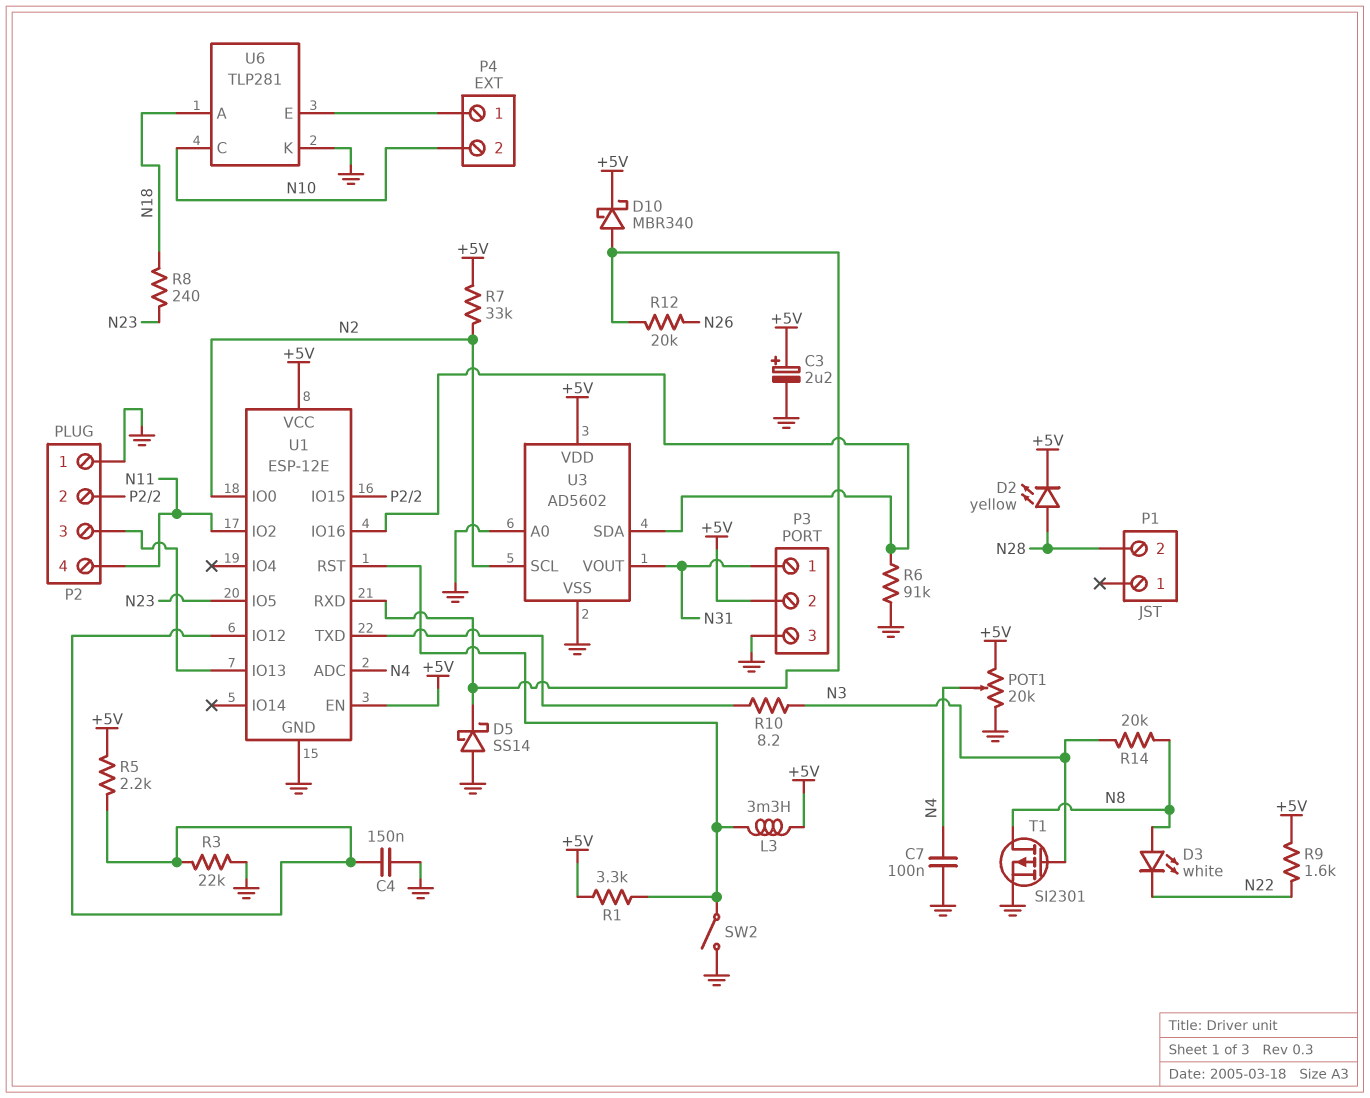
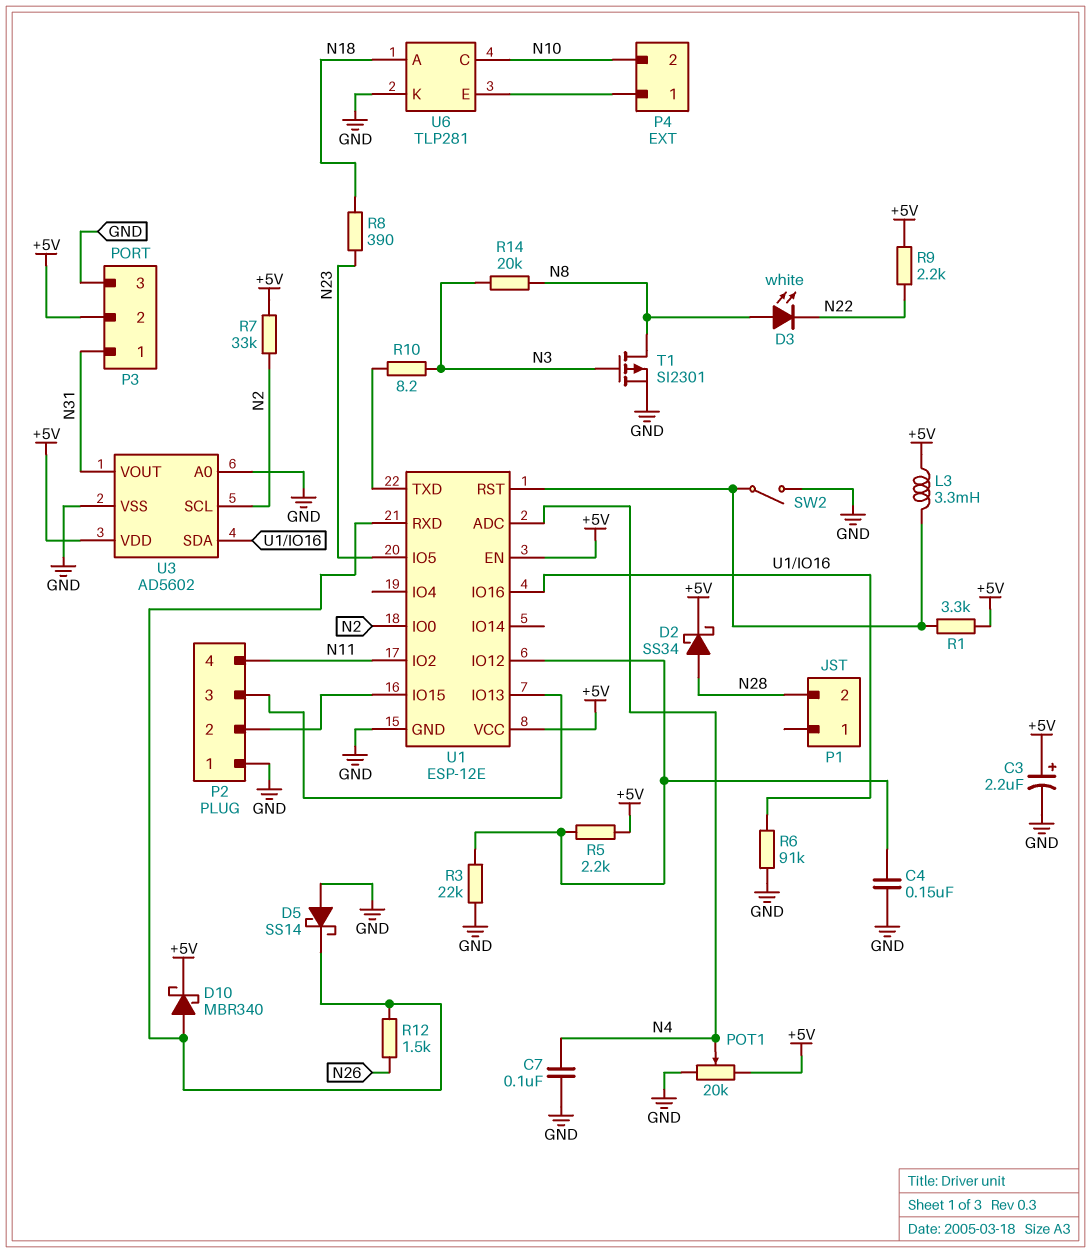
D2: LED yellow (A N28, K +5V) -> schottky SS34 (A N28, K +5V)
R8: 240 (N18, N23) -> 390 (N18, N23)
R9: 1.6k (+5V, N22) -> 2.2k (+5V, N22)
R12: 20k (N26, U1/RXD) -> 1.5k (N26, U1/RXD)

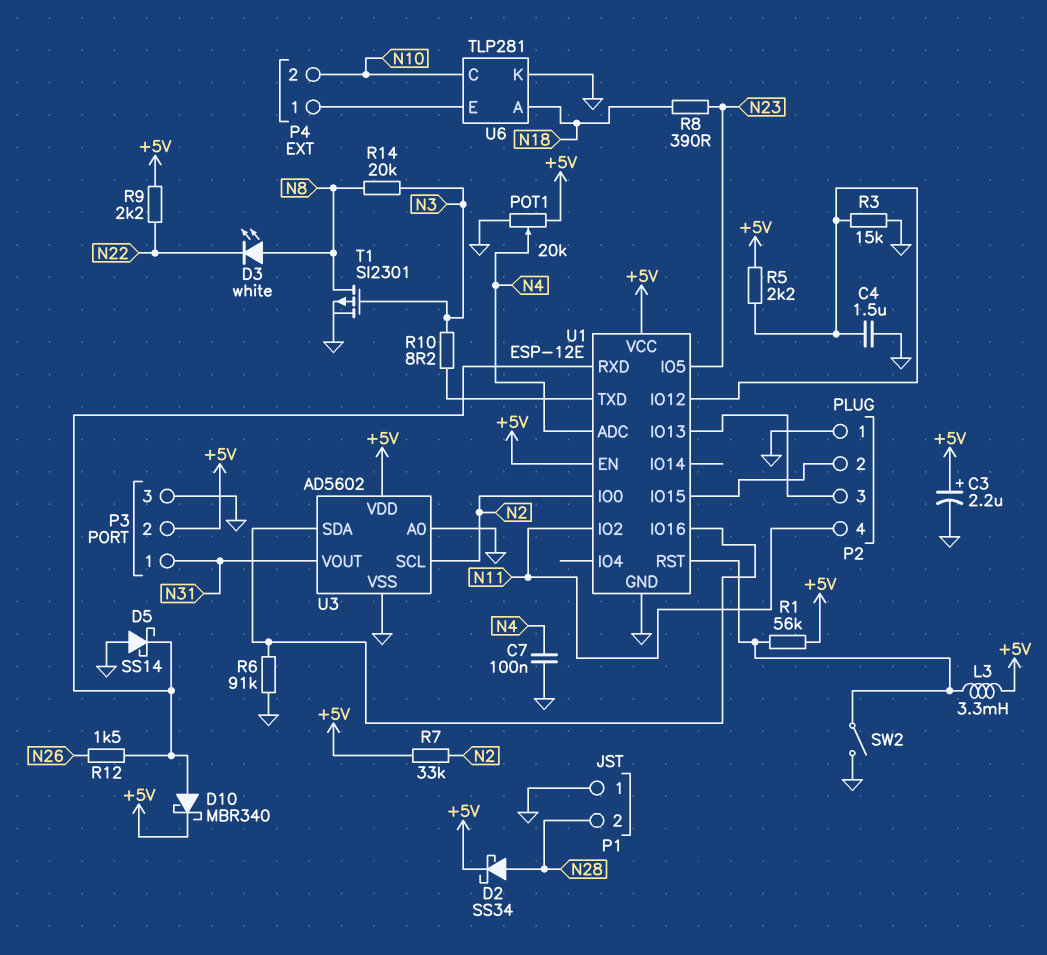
C4: 150nF (GND, U1/IO12) -> 1.5uF (GND, U1/IO12)
P1 pin 1: none -> GND
R1: 3.3k (+5V, U1/RST) -> 56k (+5V, U1/RST)
R3: 22k (GND, U1/IO12) -> 15k (GND, U1/IO12)

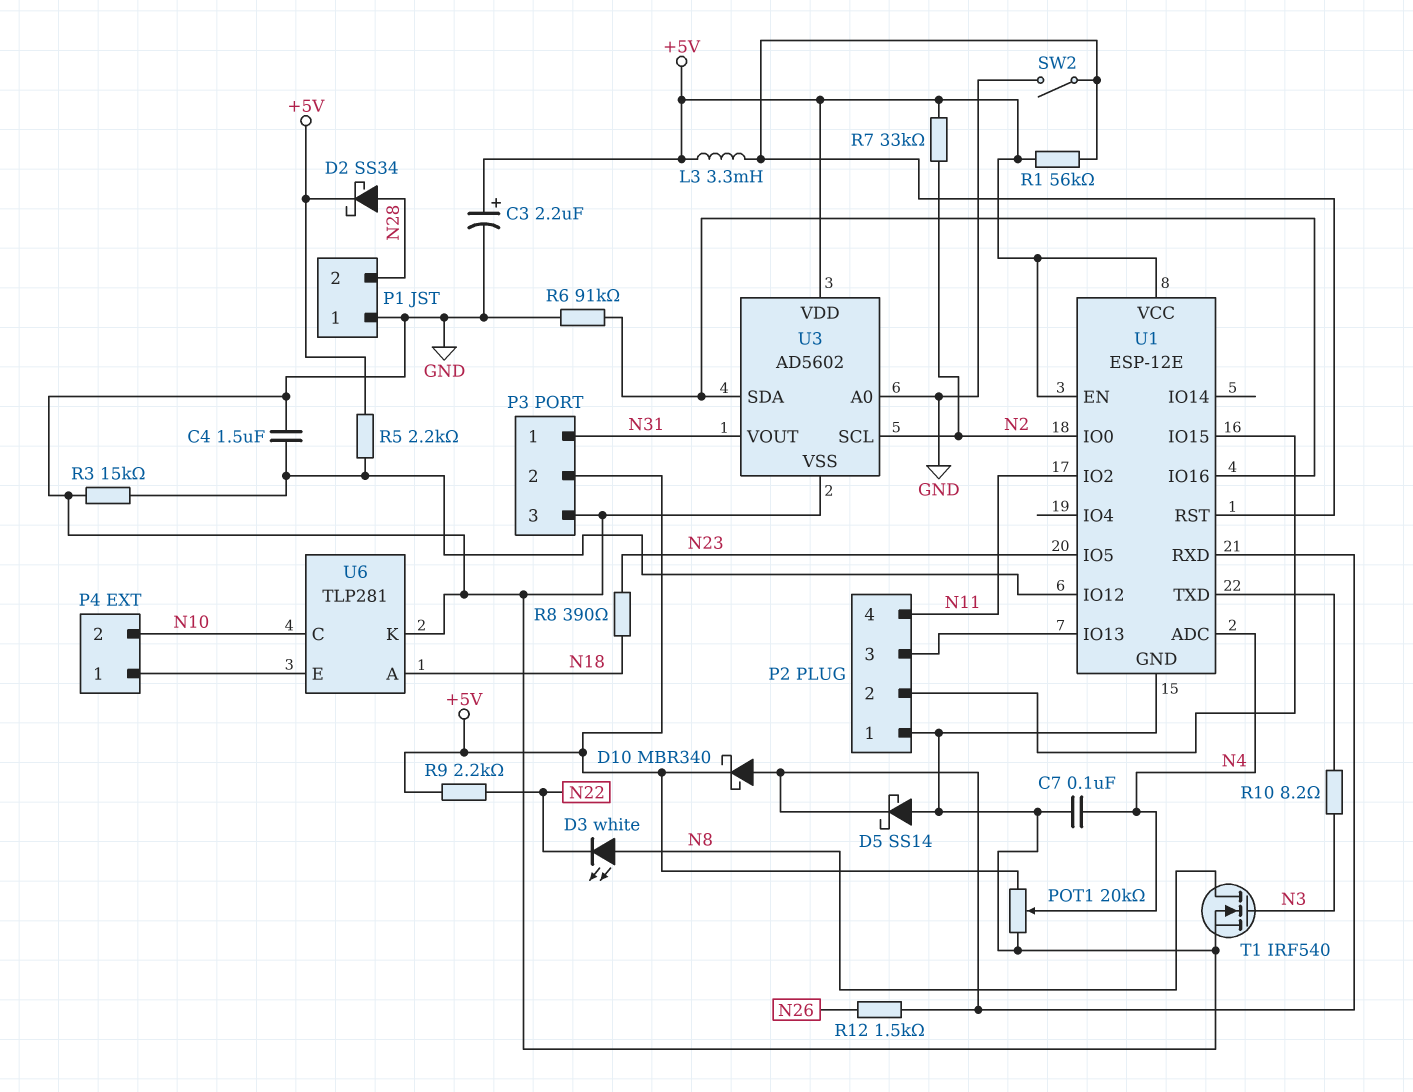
R14: 20k (N3, N8) -> none
T1: PMOS SI2301 (G N3, D N8, S GND) -> NMOS IRF540 (G N3, D N8, S GND)

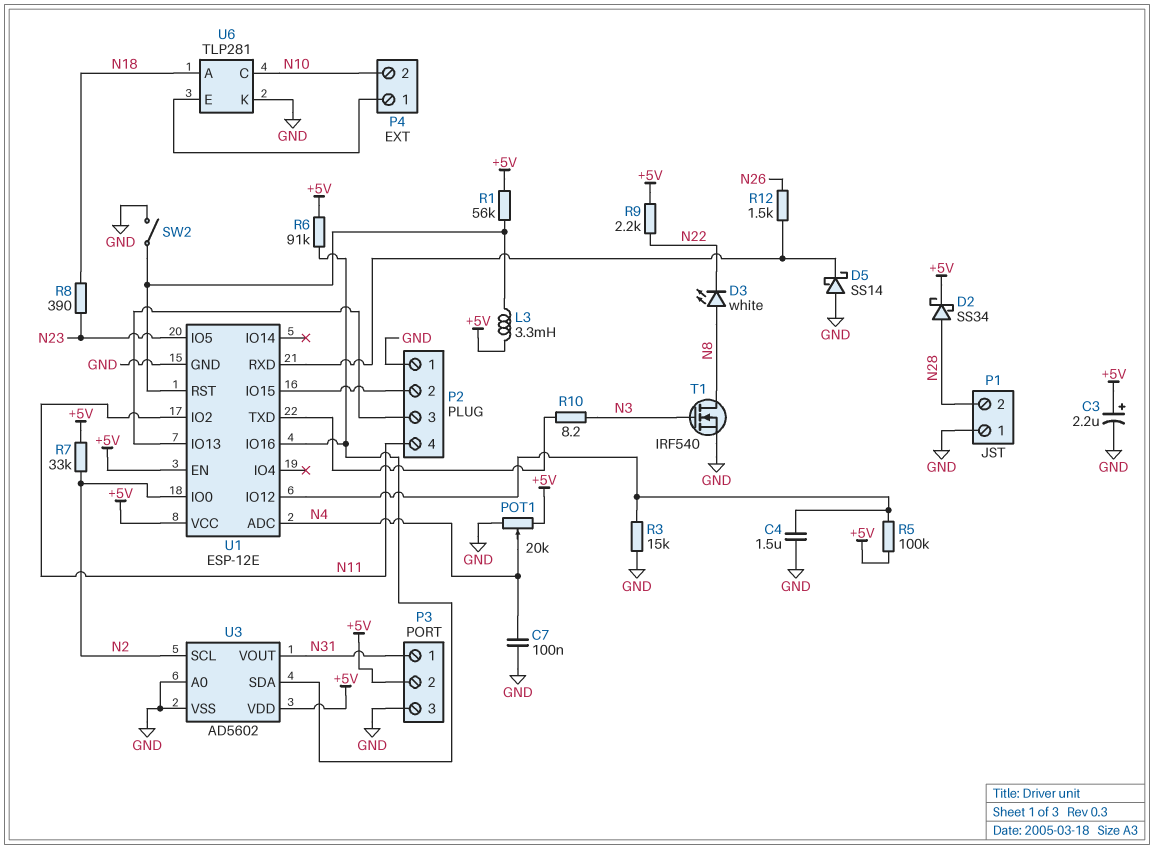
D10: schottky MBR340 (A U1/RXD, K +5V) -> none
R5: 2.2k (+5V, U1/IO12) -> 100k (+5V, U1/IO12)
R6: 91k (GND, U1/IO16) -> 91k (+5V, U1/IO16)

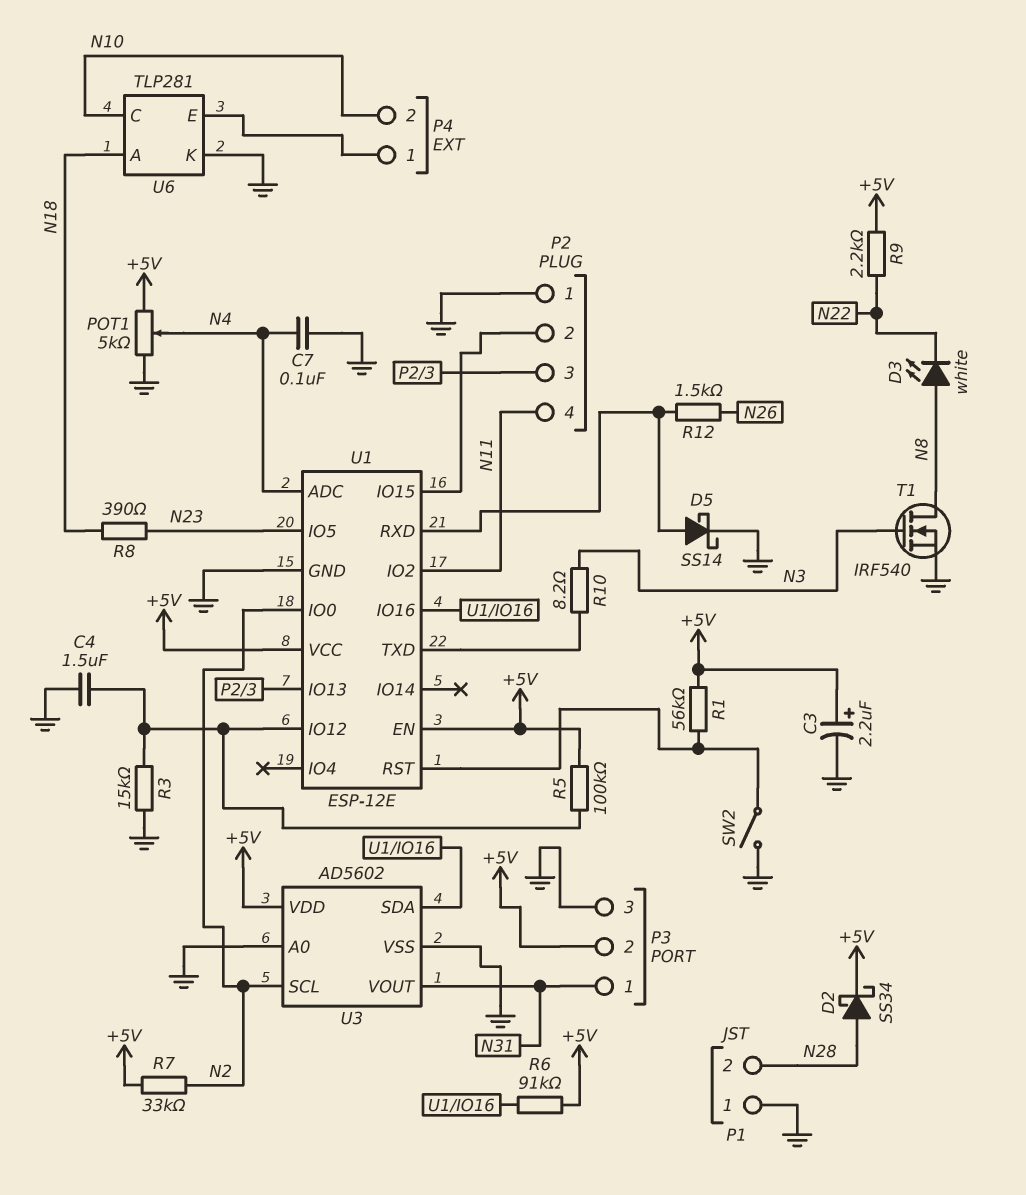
D5: schottky SS14 (A GND, K U1/RXD) -> schottky SS14 (A U1/RXD, K GND)
L3: 3.3mH (+5V, U1/RST) -> none
POT1: 20k (+5V, GND, wiper N4) -> 5k (+5V, GND, wiper N4)

